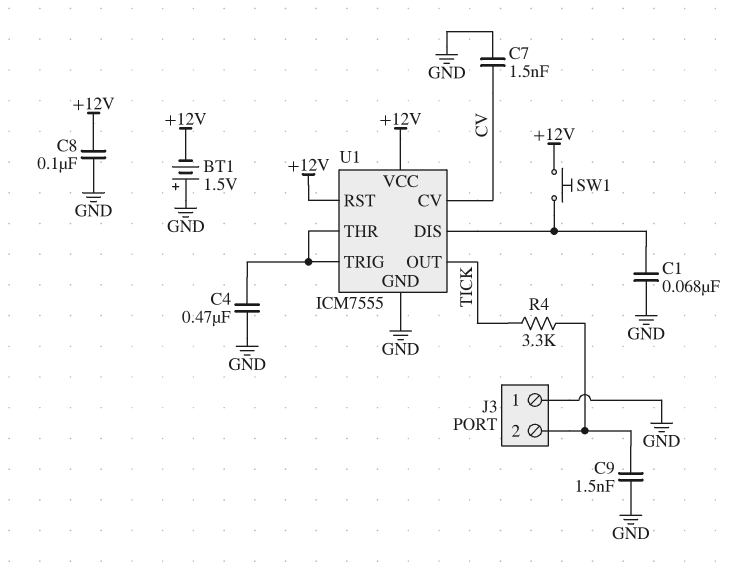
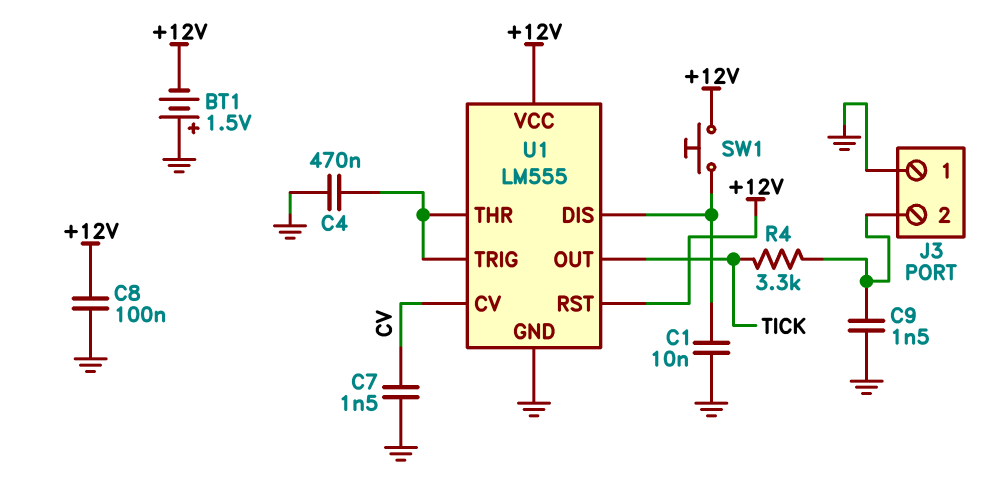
C1: 68nF (GND, U1/DIS) -> 10nF (GND, U1/DIS)
U1: ICM7555 -> LM555

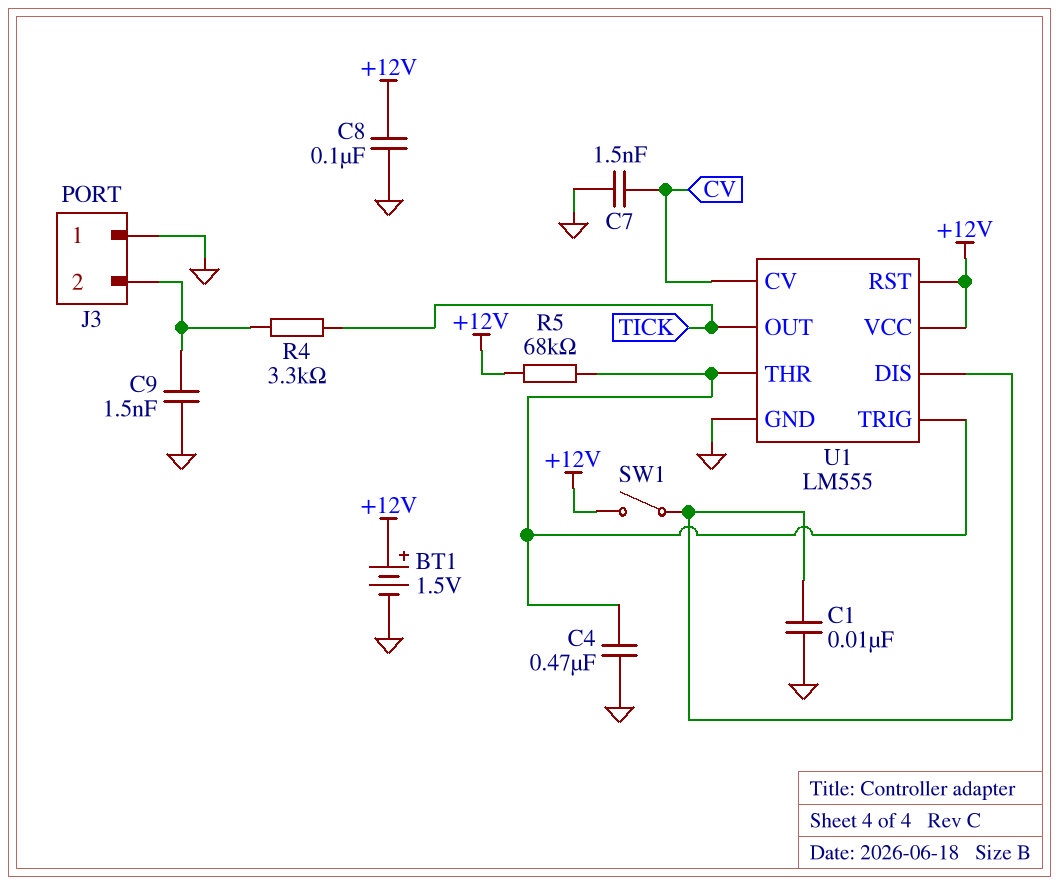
BT1: 1.5V (plus GND, minus +12V) -> 1.5V (plus +12V, minus GND)
R5: none -> 68k (+12V, U1/THR)
SW1: button (+12V, U1/DIS) -> switch (+12V, U1/DIS)

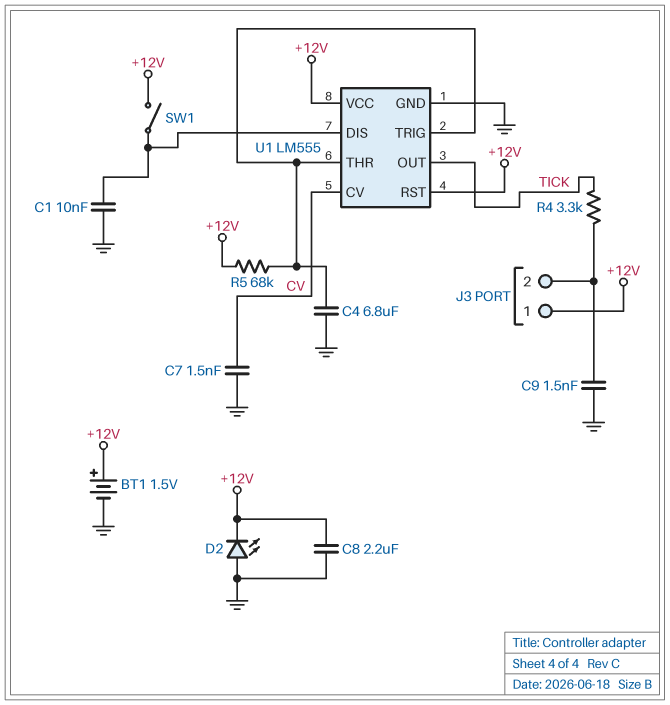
C4: 470nF (GND, U1/THR) -> 6.8uF (GND, U1/THR)
C8: 100nF (+12V, GND) -> 2.2uF (+12V, GND)
D2: none -> LED (A GND, K +12V)
J3 pin 1: GND -> +12V

